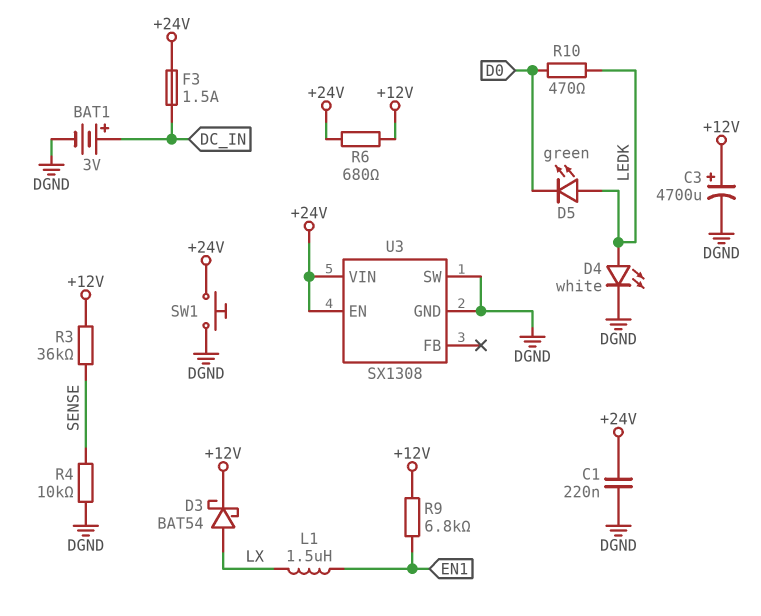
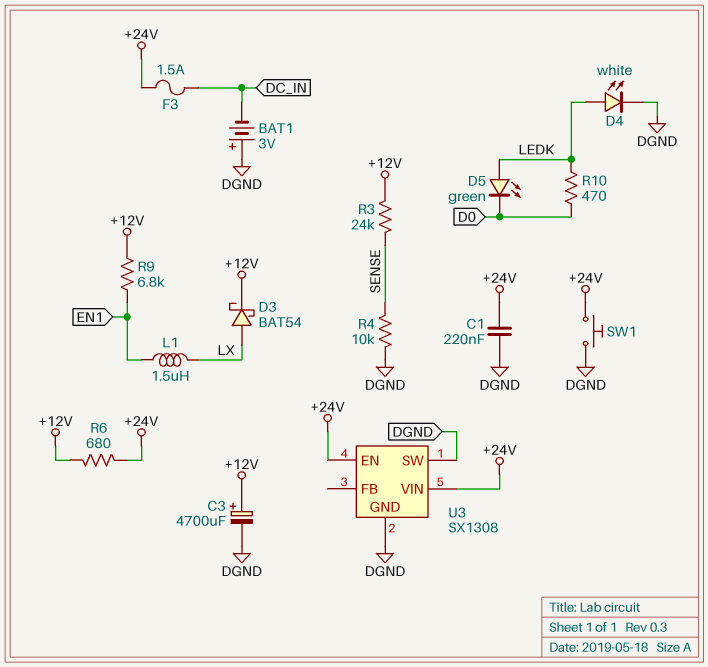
BAT1: 3V (plus DC_IN, minus DGND) -> 3V (plus DGND, minus DC_IN)
R3: 36k (+12V, SENSE) -> 24k (+12V, SENSE)

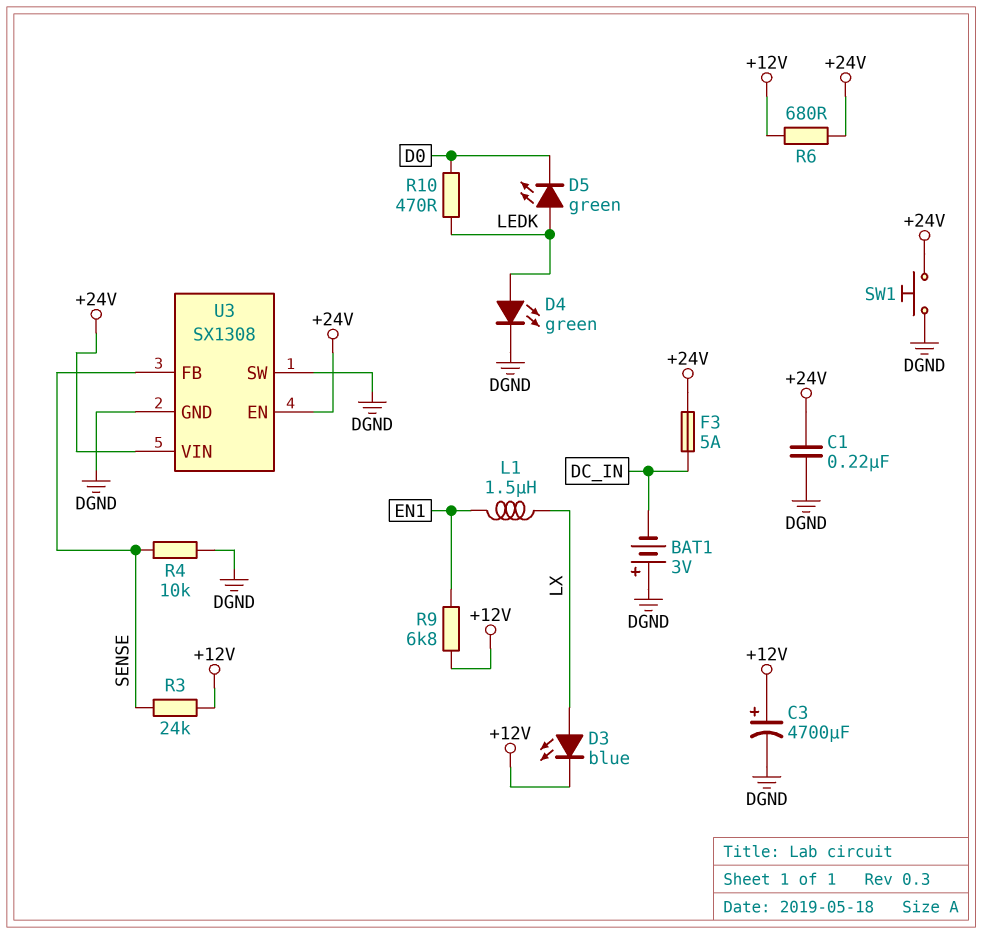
D3: schottky BAT54 (A LX, K +12V) -> LED blue (A LX, K +12V)
D4: LED white (A LEDK, K DGND) -> LED green (A LEDK, K DGND)
F3: 1.5A (+24V, DC_IN) -> 5A (+24V, DC_IN)
U3 pin FB: none -> SENSE

